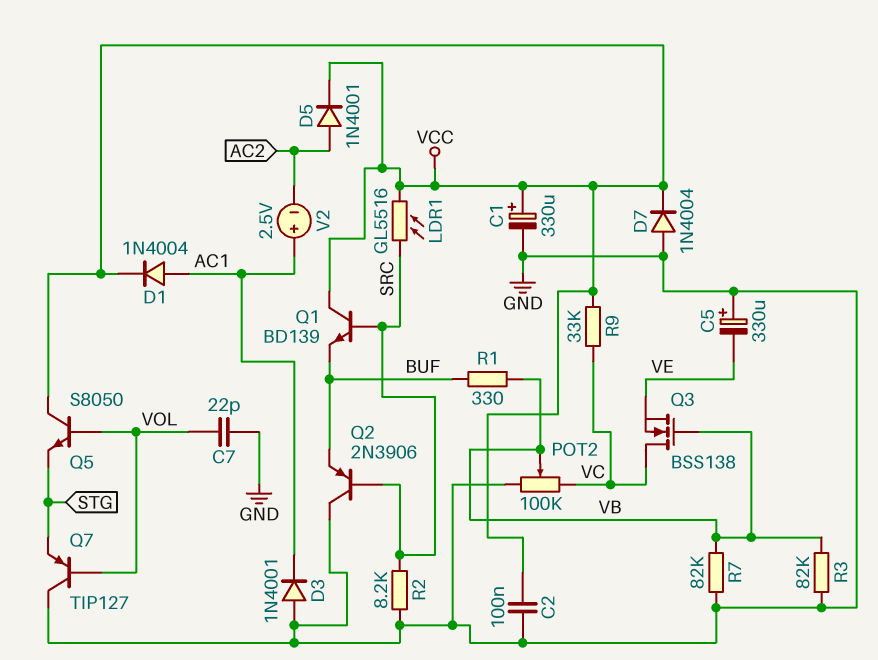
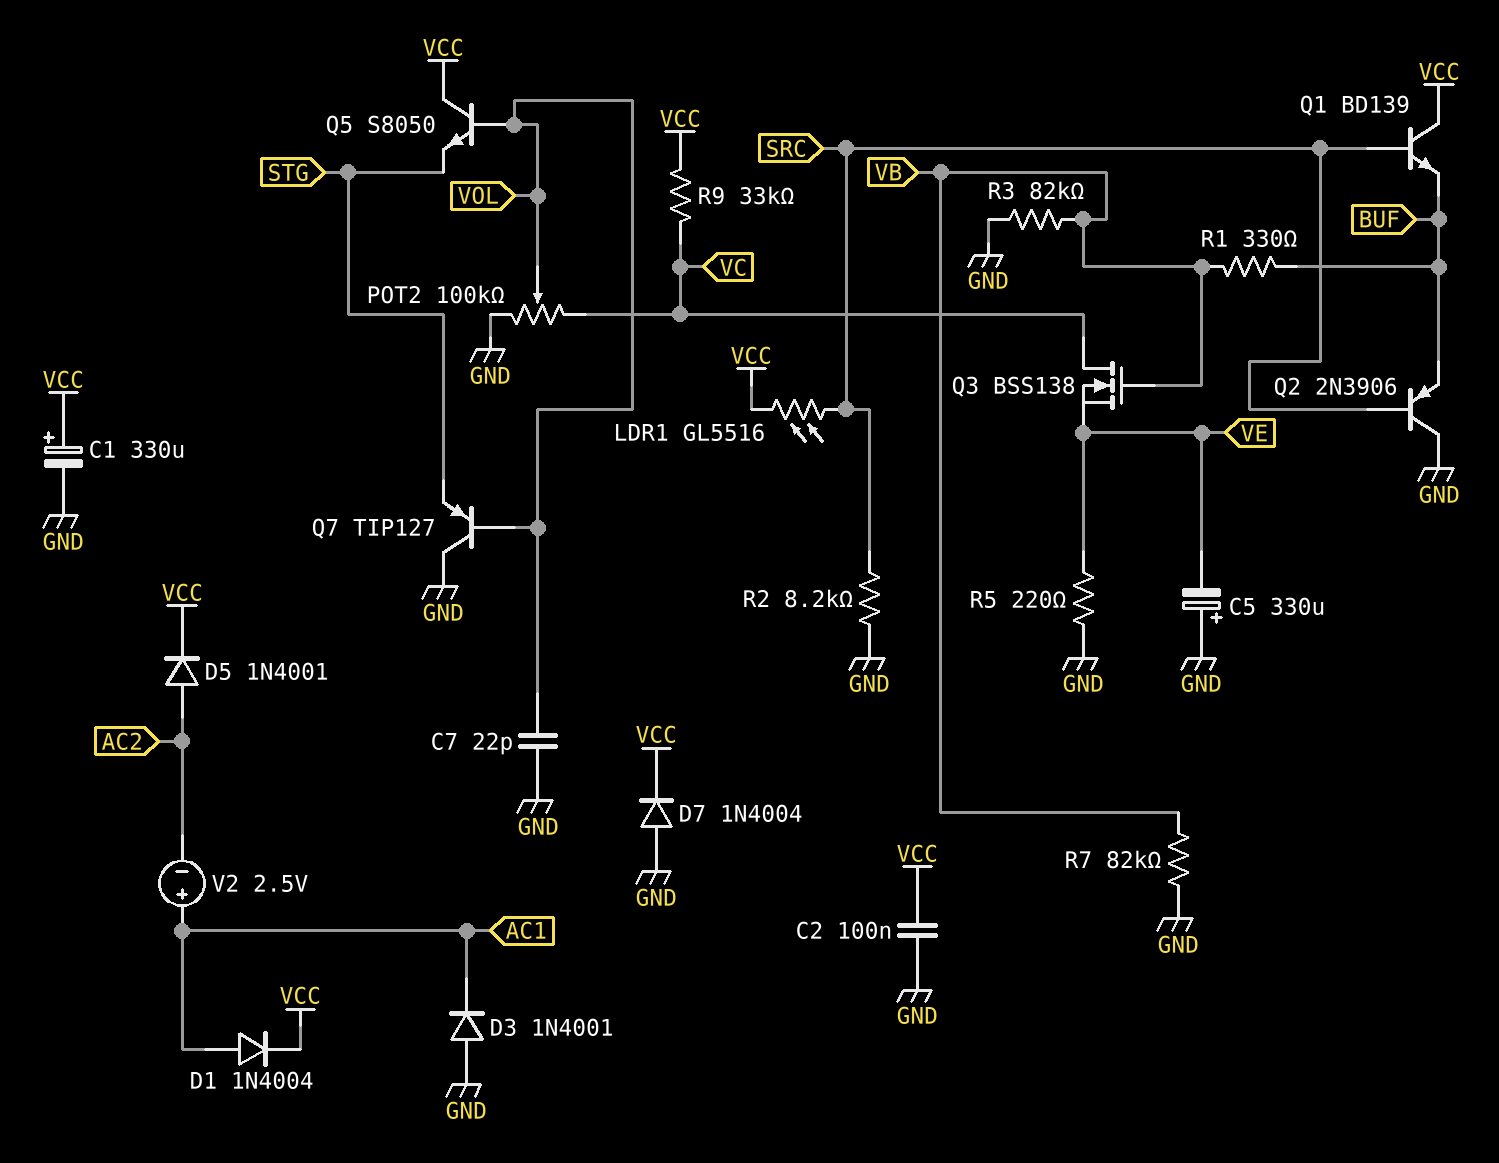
POT2: 100k (GND, VC, wiper VB) -> 100k (GND, VC, wiper VOL)
R5: none -> 220 (GND, VE)

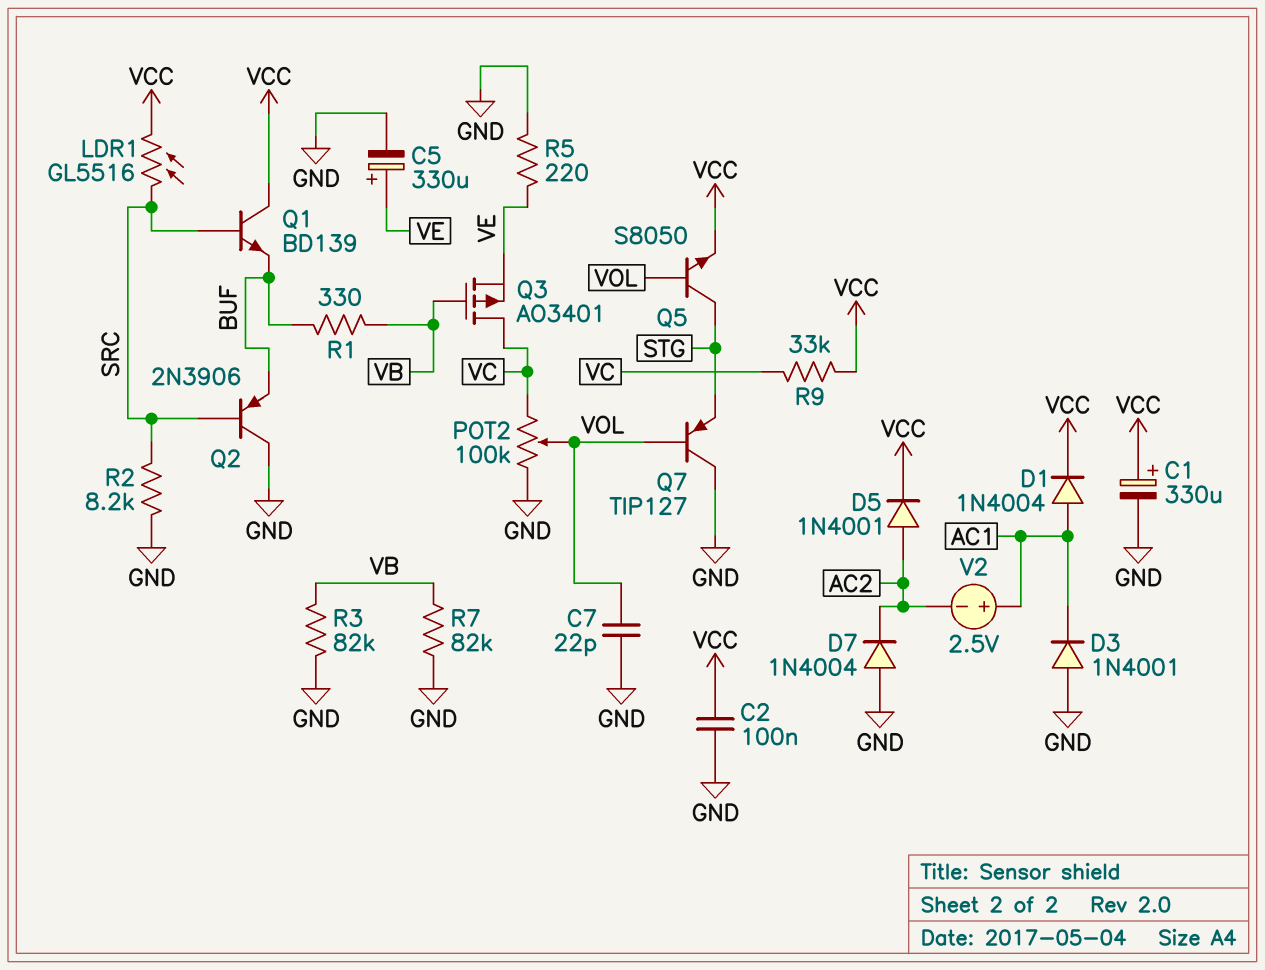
C5: 330uF (plus GND, minus VE) -> 330uF (plus VE, minus GND)
D7: diode 1N4004 (A GND, K VCC) -> diode 1N4004 (A GND, K AC2)
Q3: NMOS BSS138 (G VB, D VC, S VE) -> PMOS AO3401 (G VB, D VC, S VE)
Q5: NPN S8050 (B VOL, C VCC, E STG) -> NPN S8050 (B VOL, C STG, E VCC)

